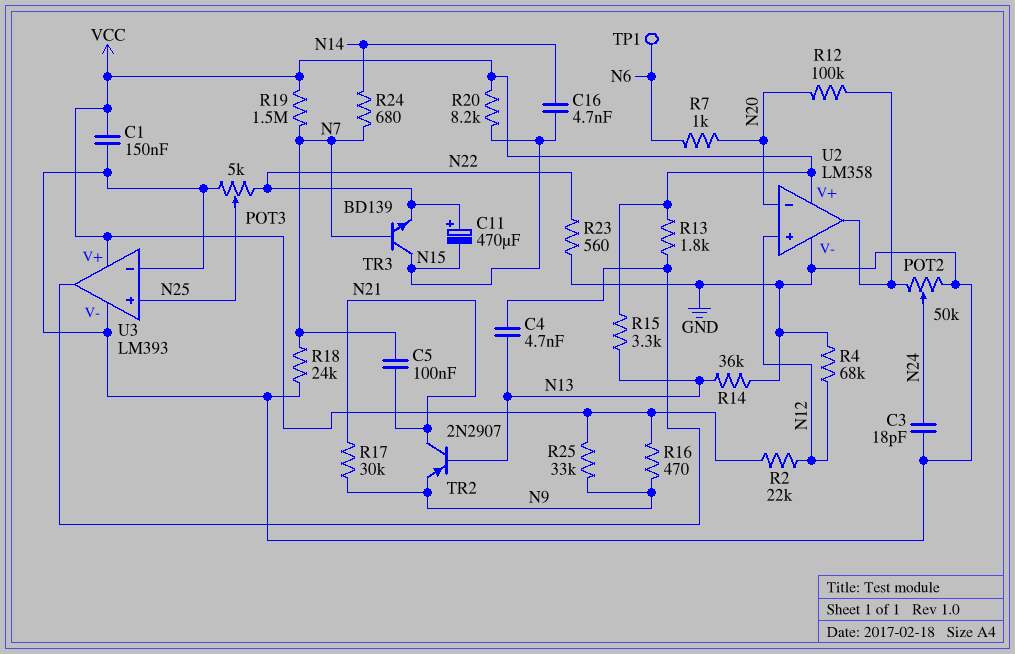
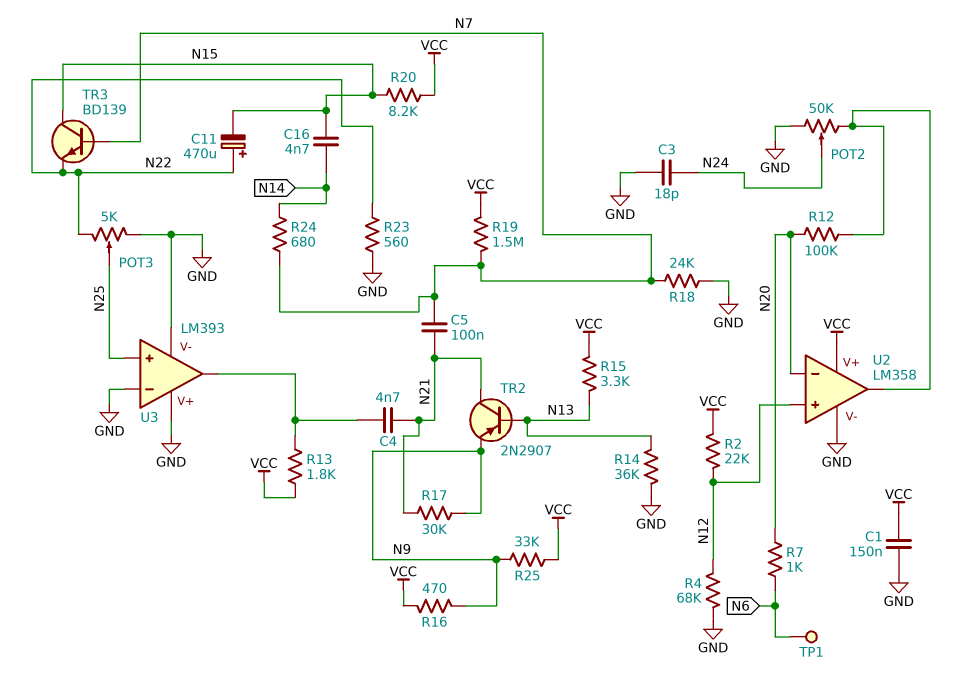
C4: 4.7nF (N13, U3/out) -> 4.7nF (N21, U3/out)
U3 pin V+: VCC -> GND

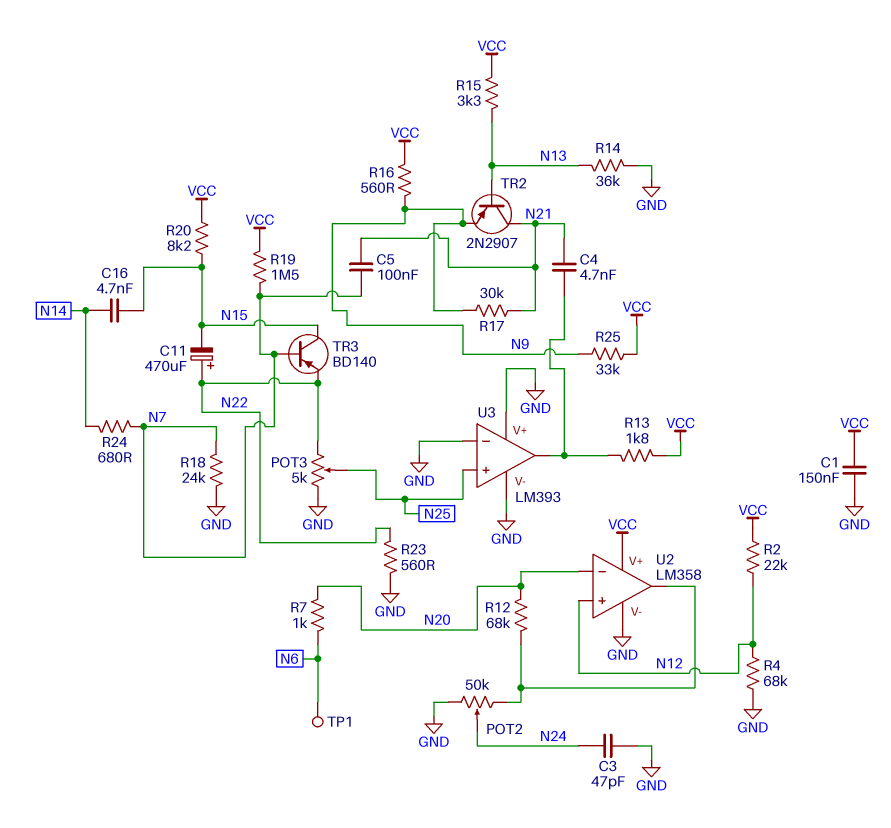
C3: 18pF (GND, N24) -> 47pF (GND, N24)
R12: 100k (N20, U2/out) -> 68k (N20, U2/out)
R16: 470 (N9, VCC) -> 560 (N9, VCC)
TR3: NPN BD139 (B N7, C N15, E N22) -> PNP BD140 (B N7, C N15, E N22)

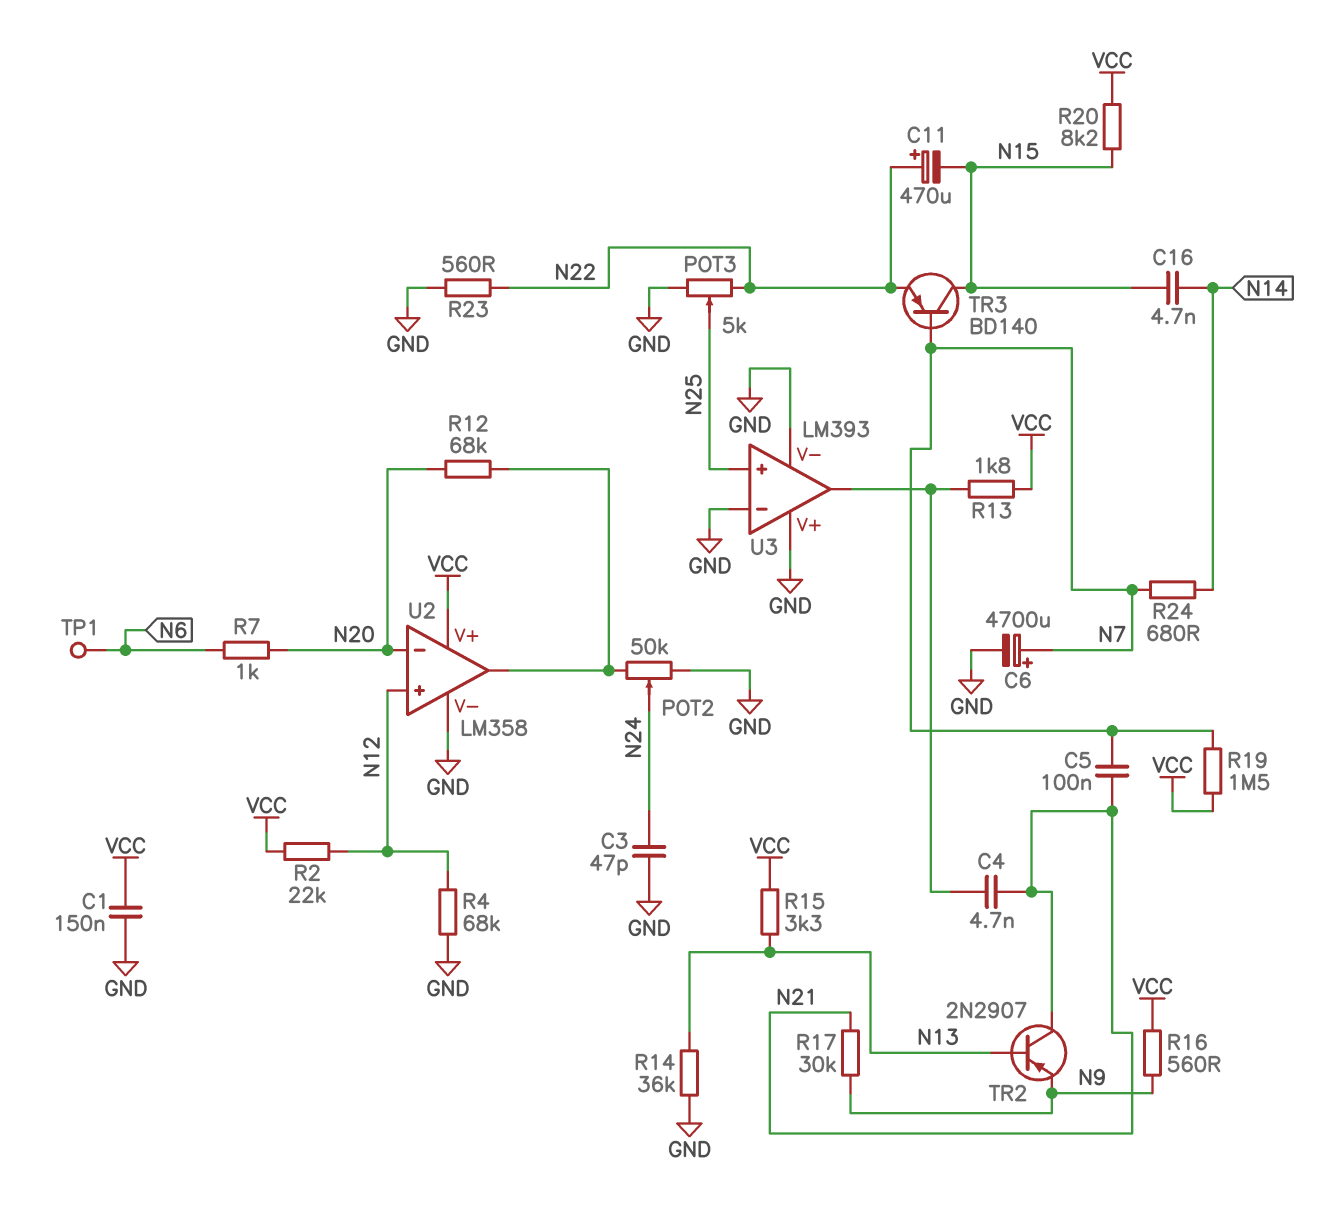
C6: none -> 4700uF (plus N7, minus GND)
R18: 24k (GND, N7) -> none
R25: 33k (N9, VCC) -> none

